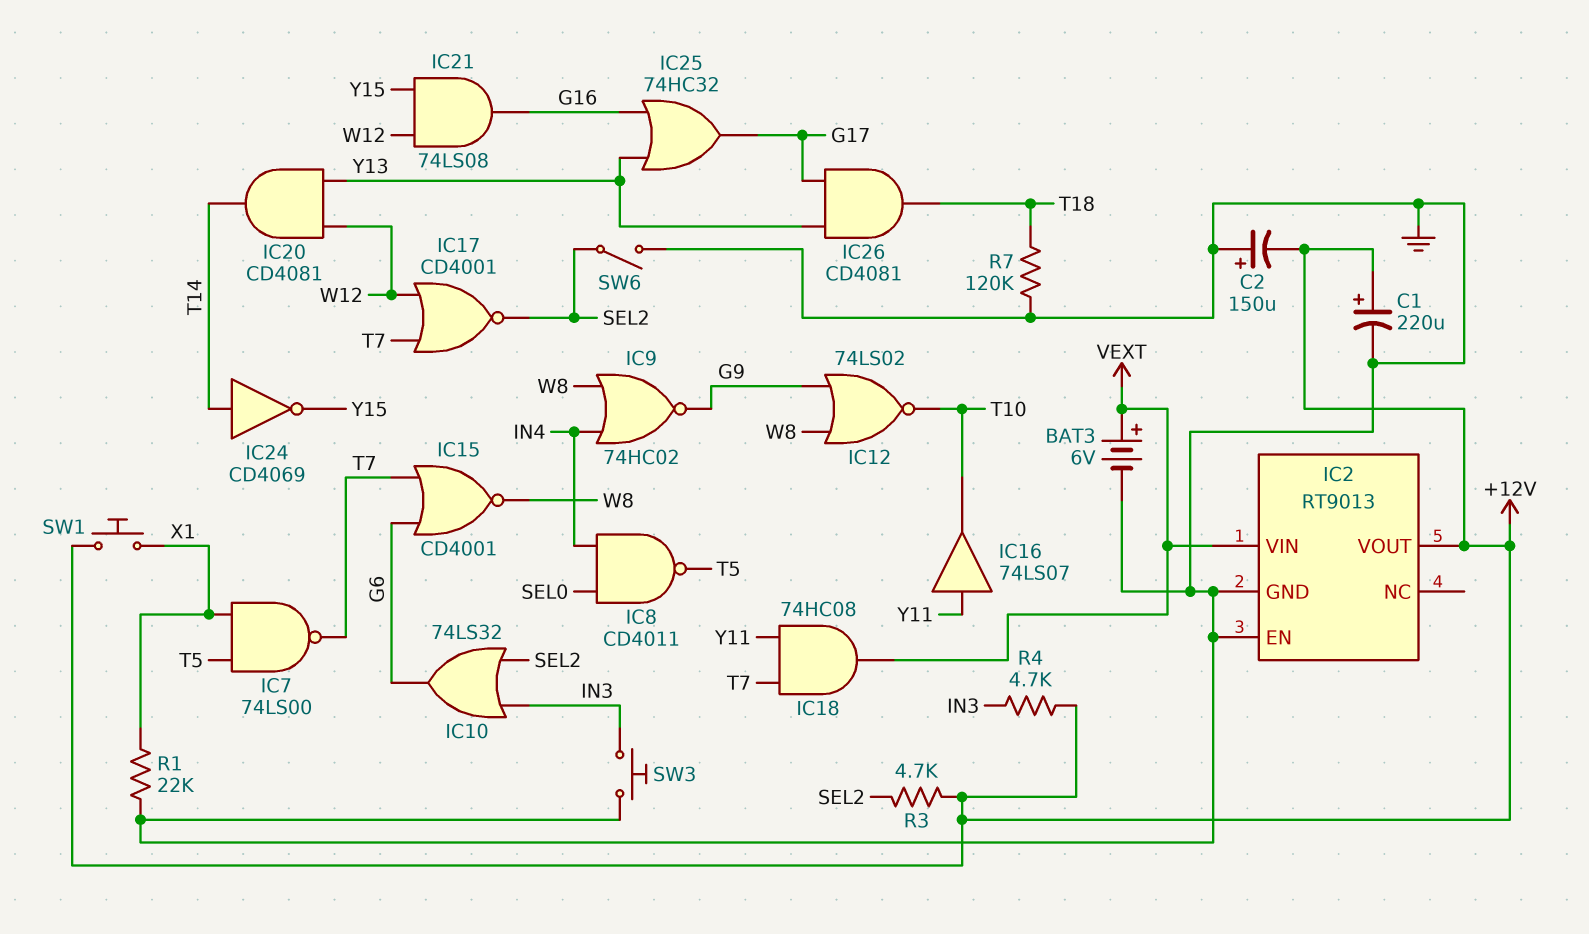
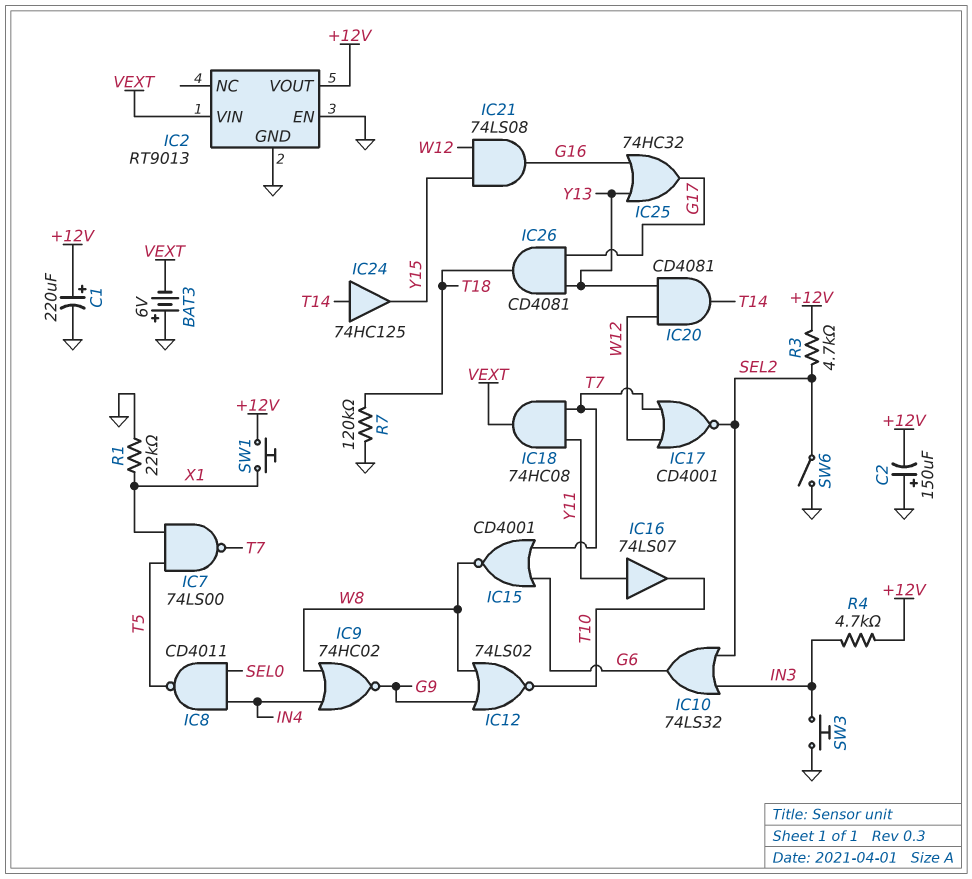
BAT3: 6V (plus VEXT, minus GND) -> 6V (plus GND, minus VEXT)
IC24: NOT CD4069 (in T14, out Y15) -> buffer 74HC125 (in T14, out Y15)

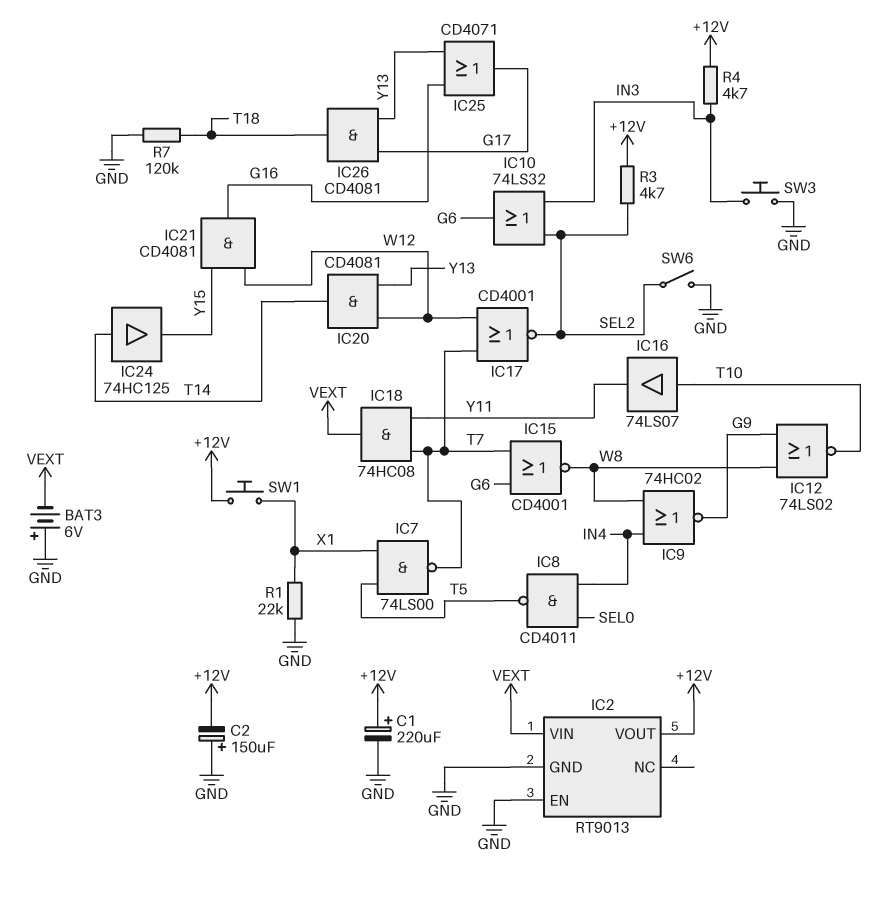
IC16: buffer 74LS07 (in Y11, out T10) -> buffer 74LS07 (in T10, out Y11)
IC21: AND 74LS08 (in W12, in Y15, out G16) -> AND CD4081 (in W12, in Y15, out G16)
IC25: OR 74HC32 (in G16, in Y13, out G17) -> OR CD4071 (in G16, in Y13, out G17)

